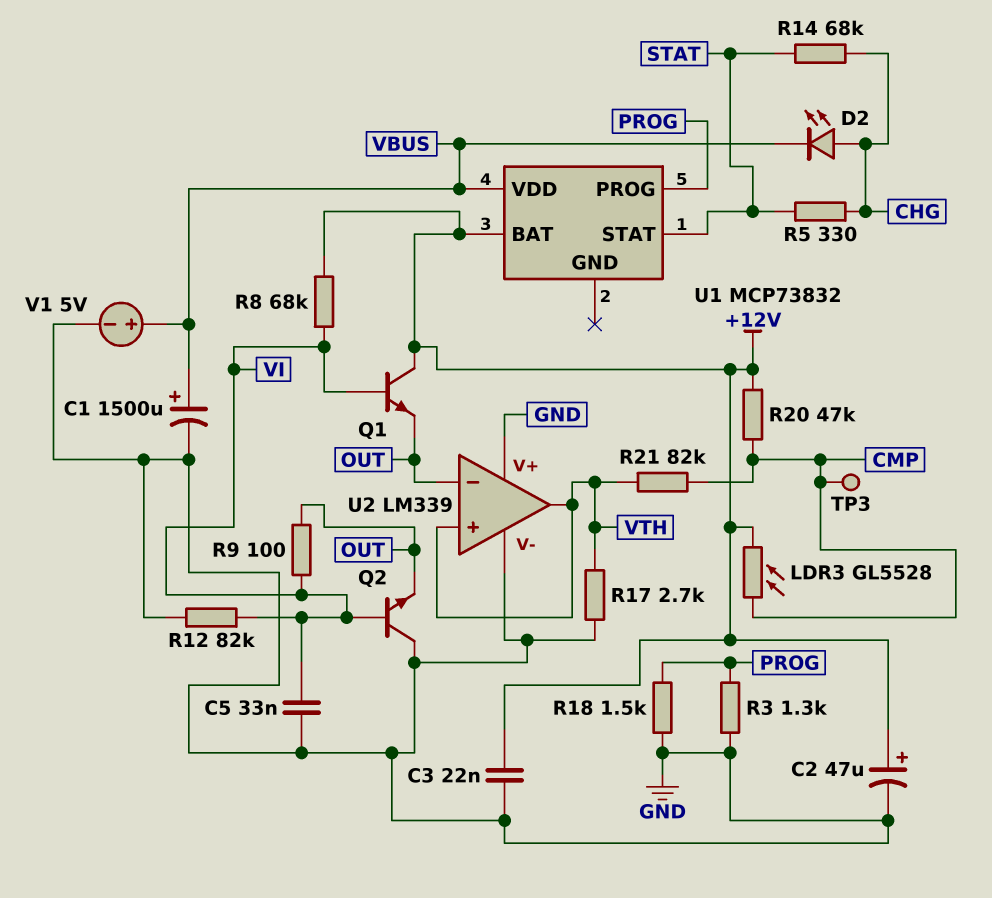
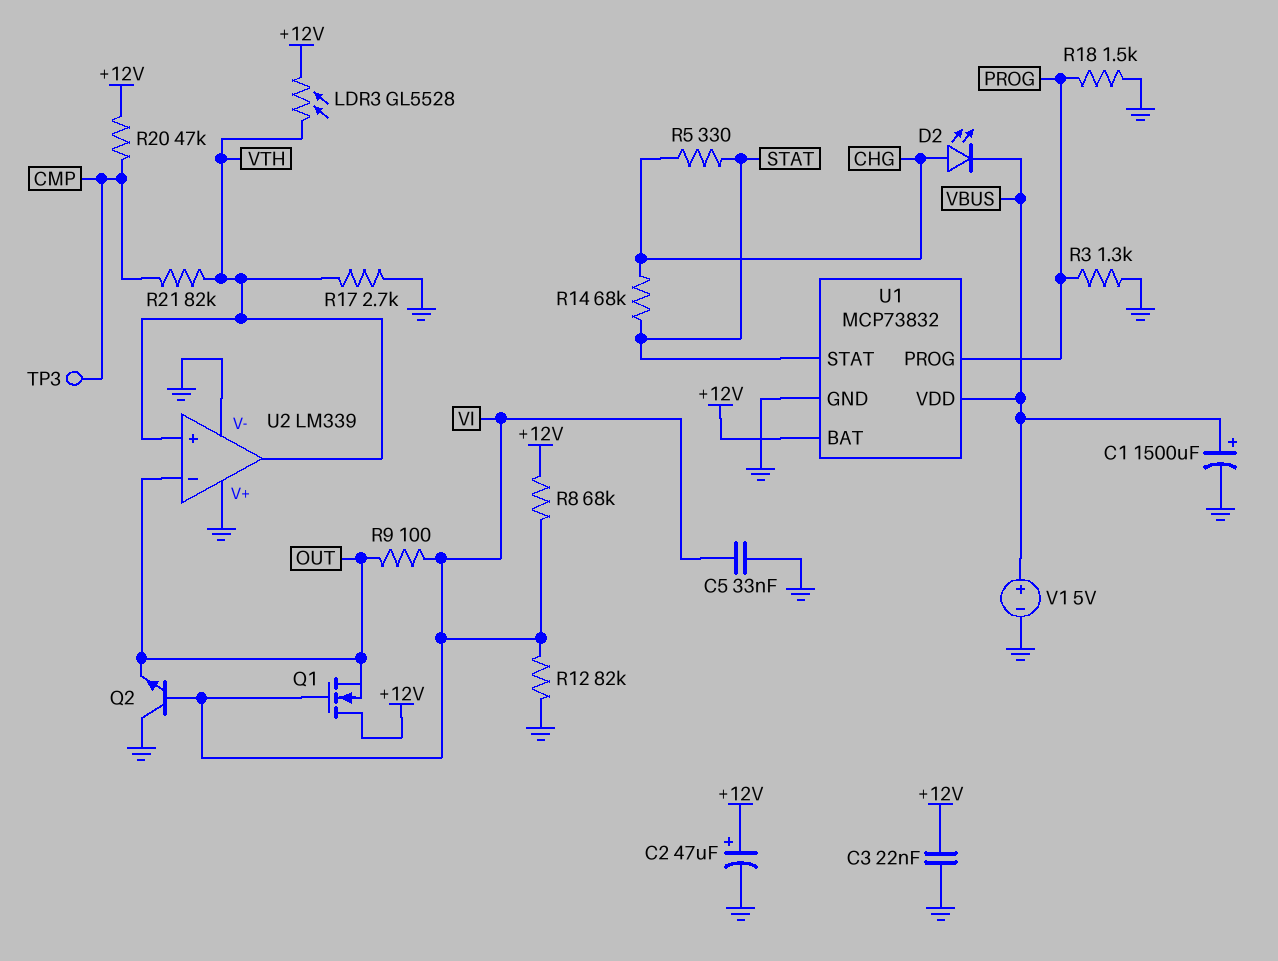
LDR3: GL5528 (+12V, CMP) -> GL5528 (+12V, VTH)
Q1: NPN (B VI, C +12V, E OUT) -> NMOS (G VI, D +12V, S OUT)
U1 pin GND: none -> GND

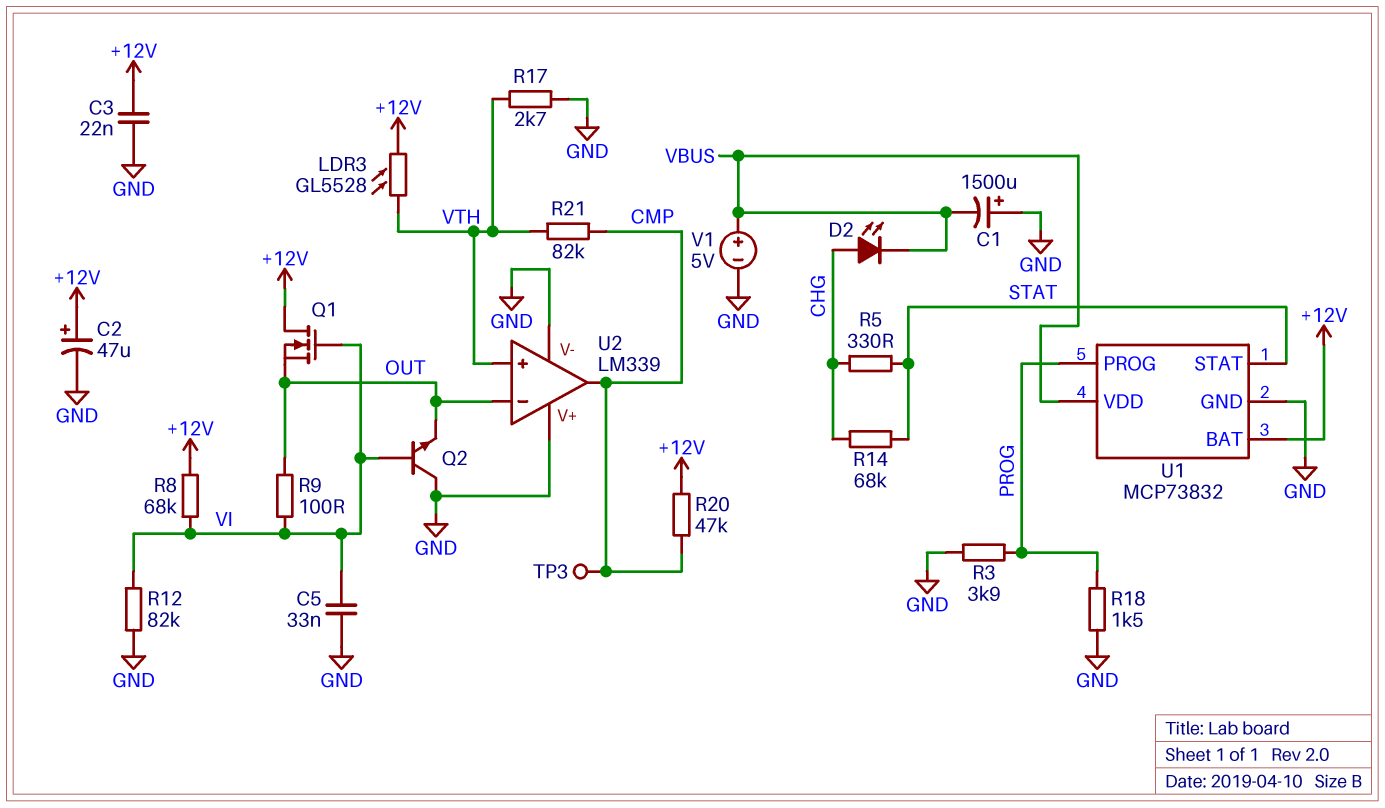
C1: 1500uF (plus VBUS, minus GND) -> 1500uF (plus GND, minus VBUS)
R3: 1.3k (GND, PROG) -> 3.9k (GND, PROG)
U2 pin out: VTH -> CMP

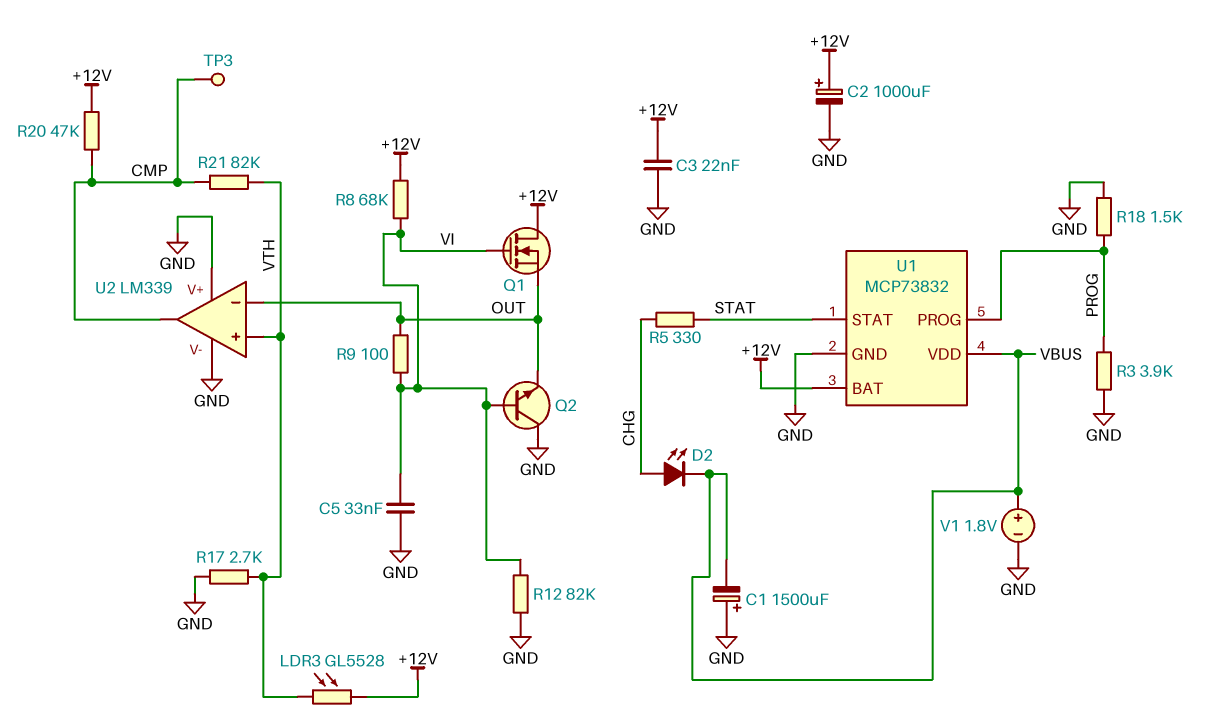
C2: 47uF (plus +12V, minus GND) -> 1000uF (plus +12V, minus GND)
R14: 68k (CHG, STAT) -> none
V1: 5V (plus VBUS, minus GND) -> 1.8V (plus VBUS, minus GND)

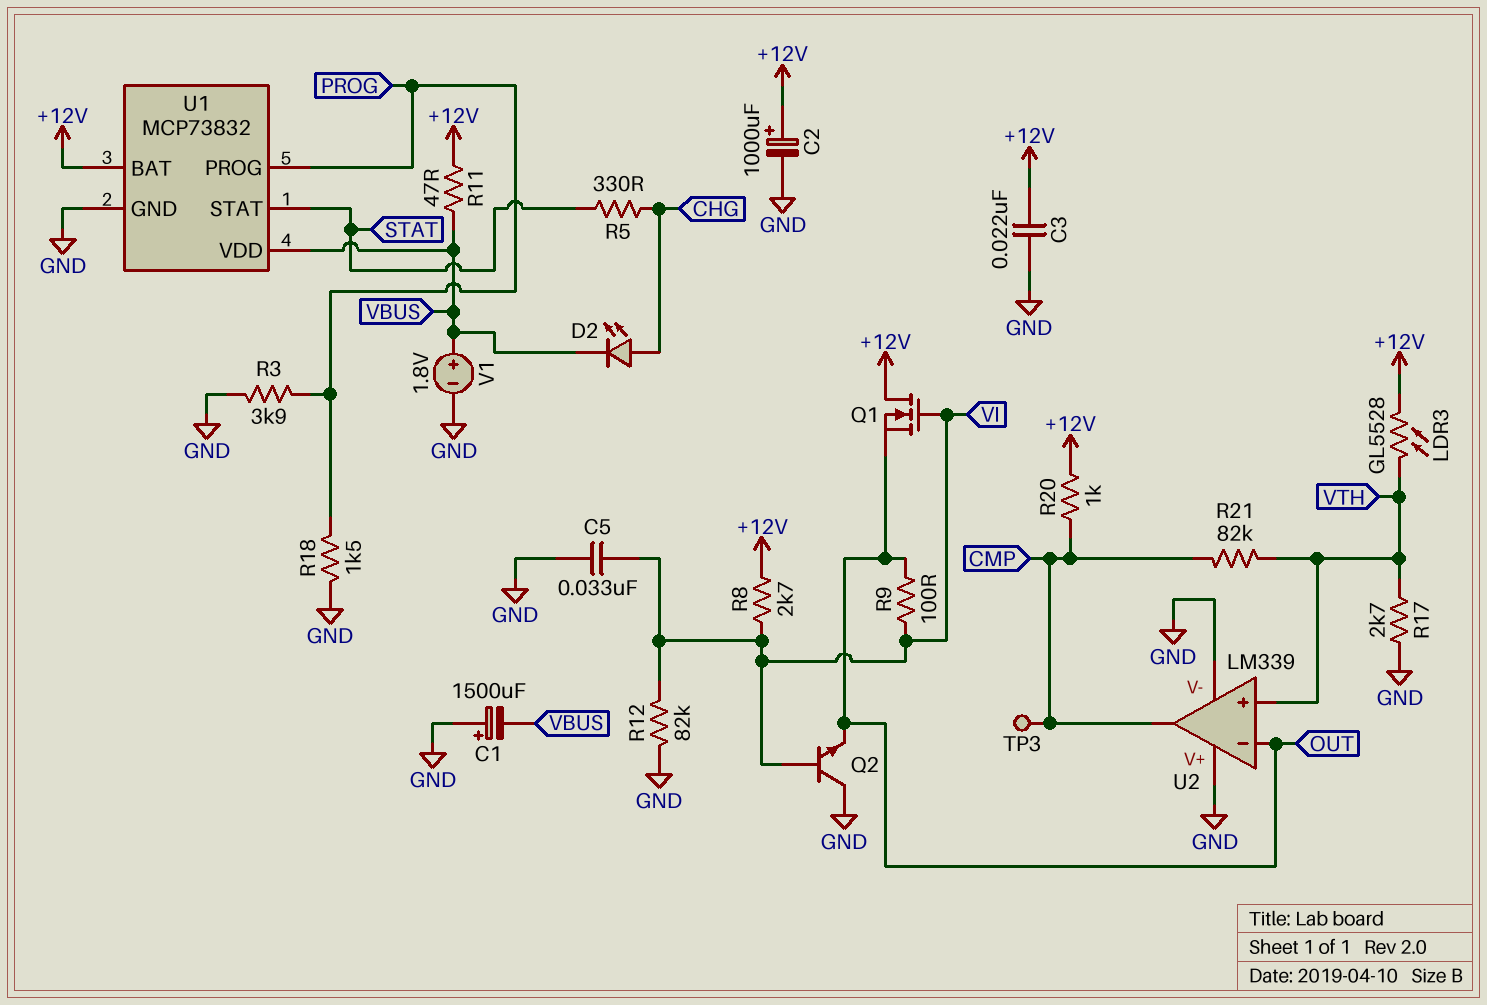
R8: 68k (+12V, VI) -> 2.7k (+12V, VI)
R11: none -> 47 (+12V, VBUS)
R20: 47k (+12V, CMP) -> 1k (+12V, CMP)

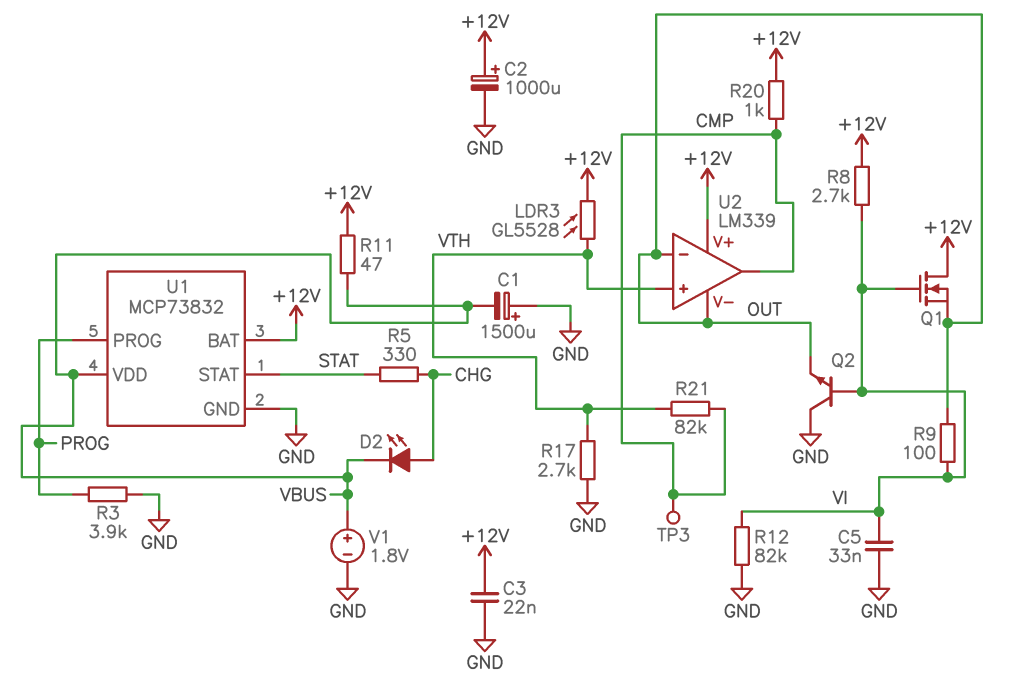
R18: 1.5k (GND, PROG) -> none
U2 pin V+: GND -> +12V
U2 pin V-: GND -> OUT

